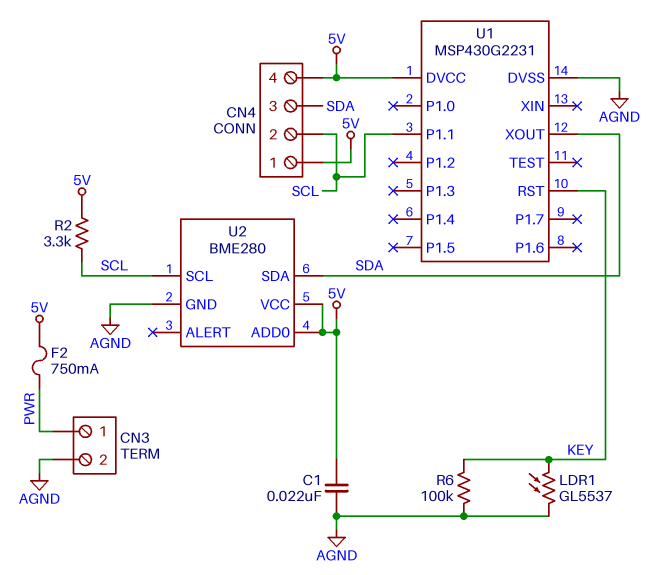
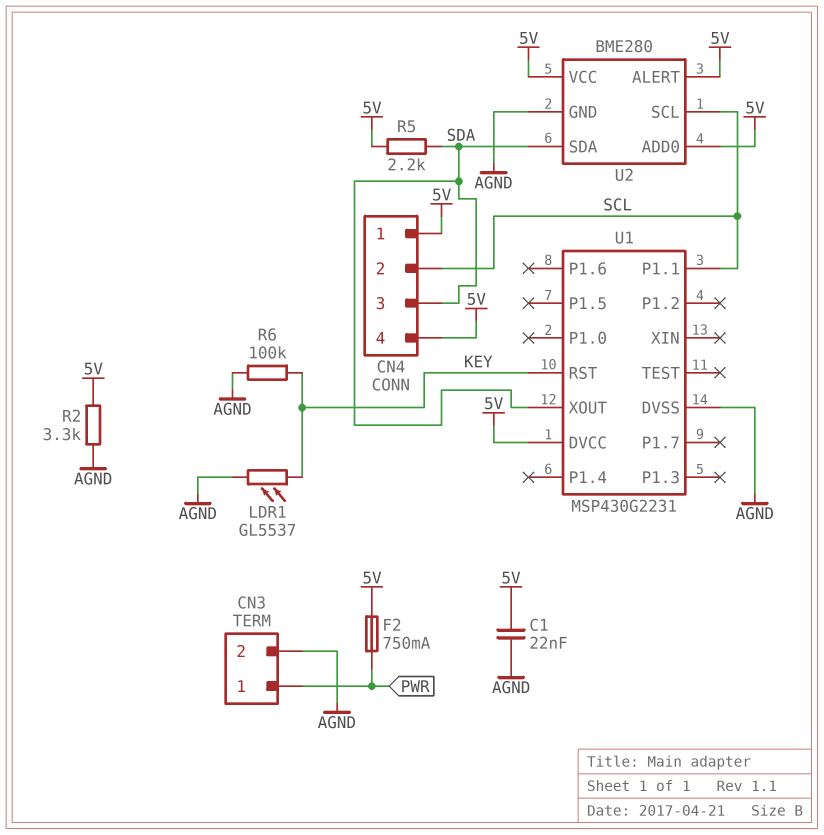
R2: 3.3k (5V, SCL) -> 3.3k (5V, AGND)
R5: none -> 2.2k (5V, SDA)
U2 pin ALERT: none -> 5V

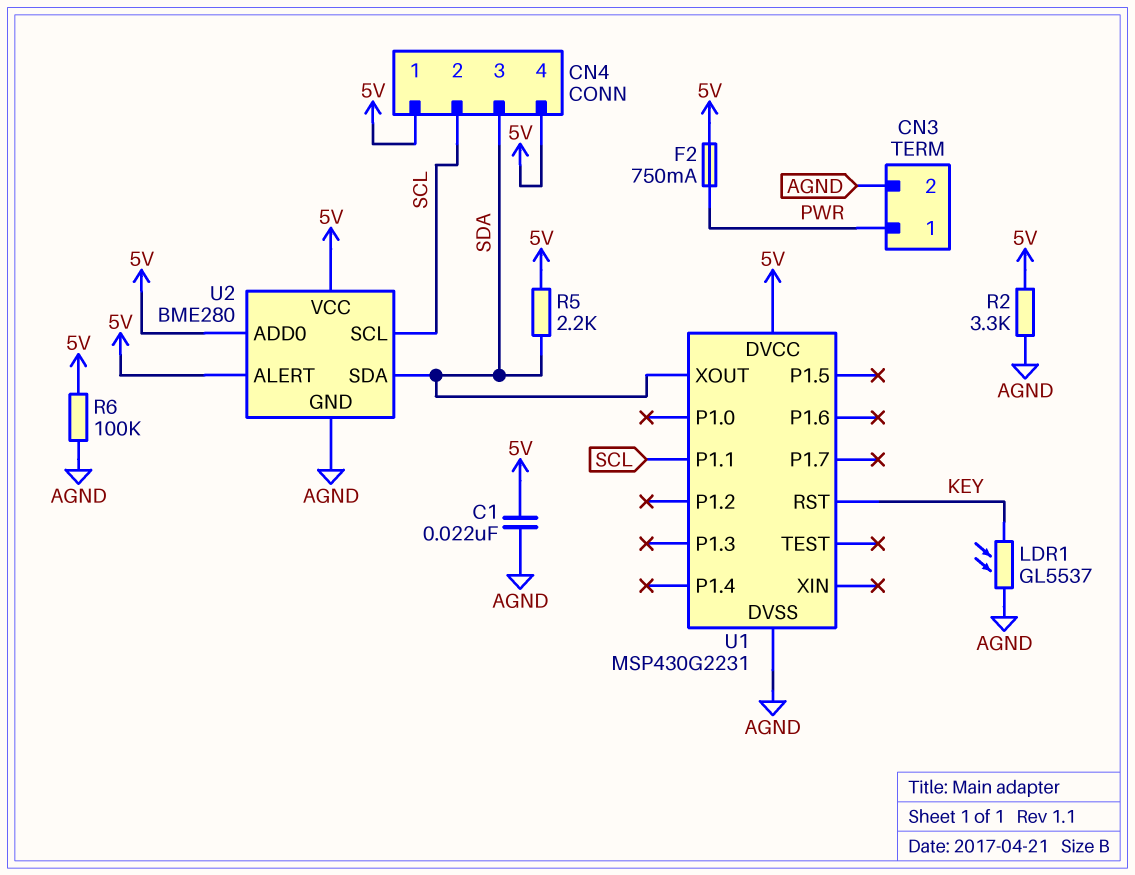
R6: 100k (AGND, KEY) -> 100k (5V, AGND)

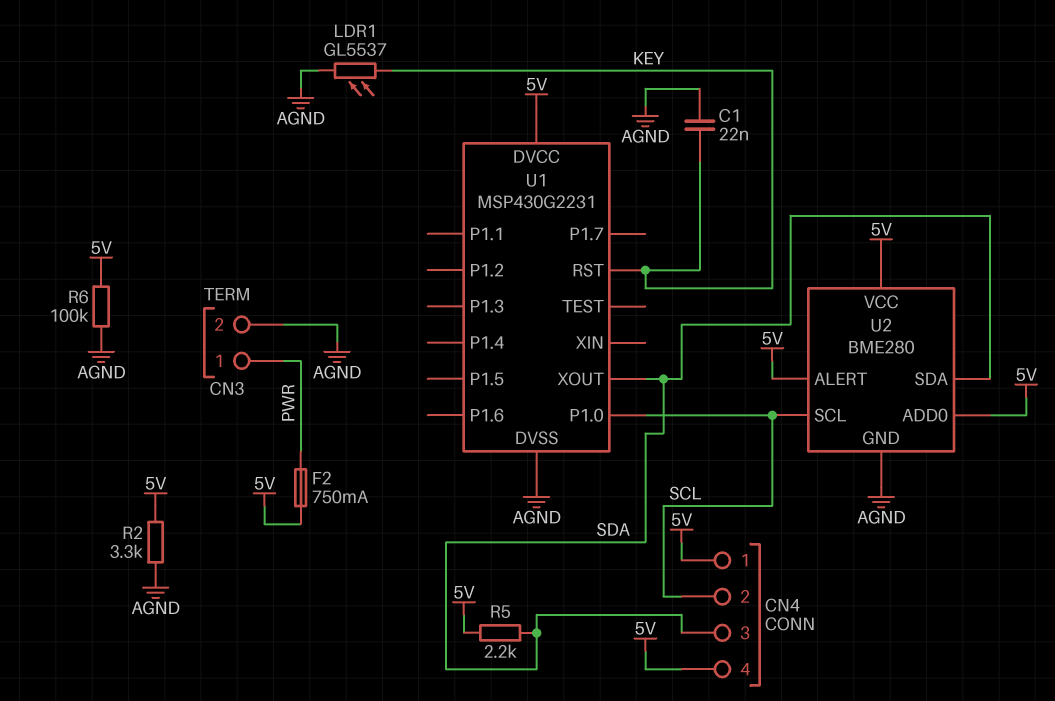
C1: 22nF (5V, AGND) -> 22nF (AGND, KEY)
U1 pin P1.0: none -> SCL
U1 pin P1.1: SCL -> none

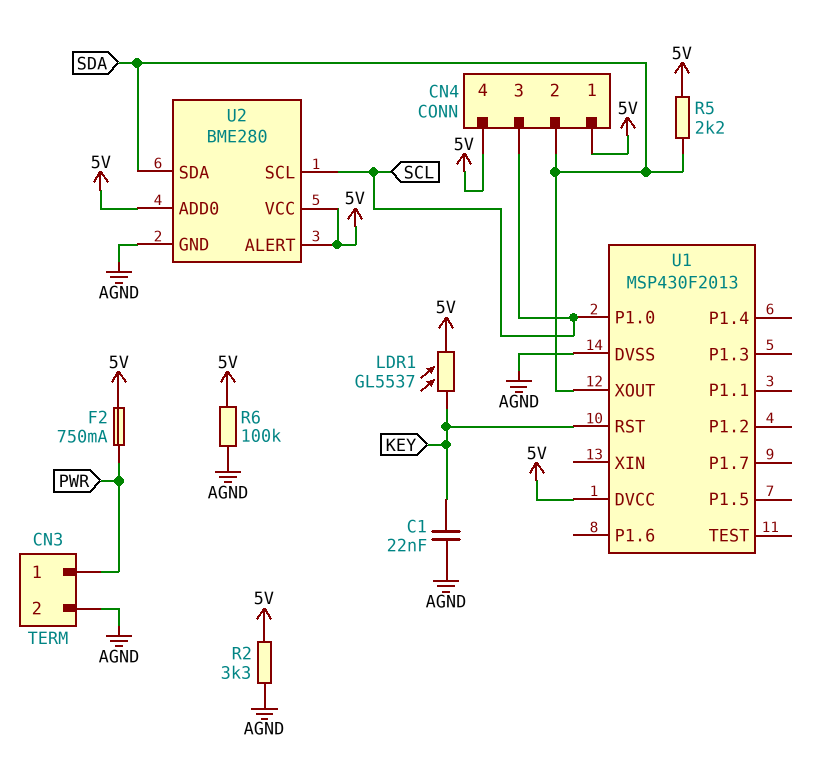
CN4 pin 2: SCL -> SDA
CN4 pin 3: SDA -> SCL
LDR1: GL5537 (AGND, KEY) -> GL5537 (5V, KEY)
U1: MSP430G2231 -> MSP430F2013

